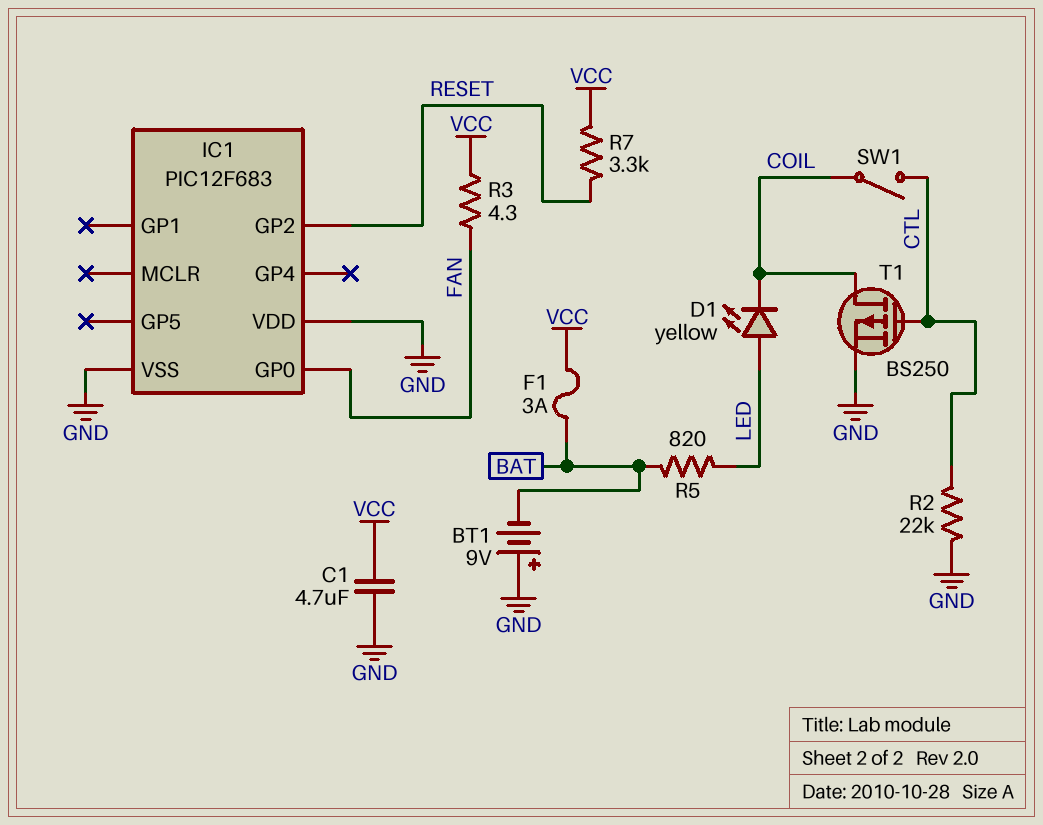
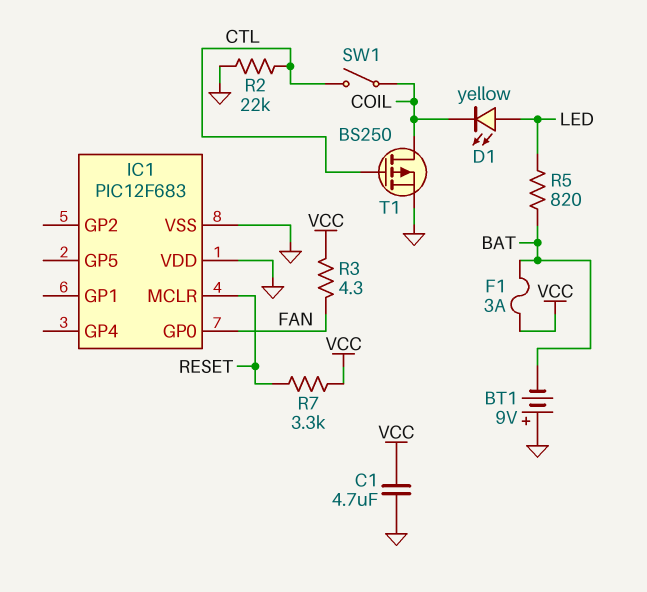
IC1 pin GP2: RESET -> none
IC1 pin MCLR: none -> RESET

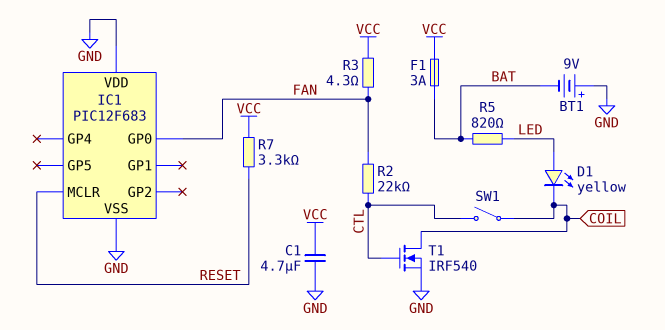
R2: 22k (CTL, GND) -> 22k (CTL, FAN)
T1: PMOS BS250 (G CTL, D COIL, S GND) -> NMOS IRF540 (G CTL, D COIL, S GND)

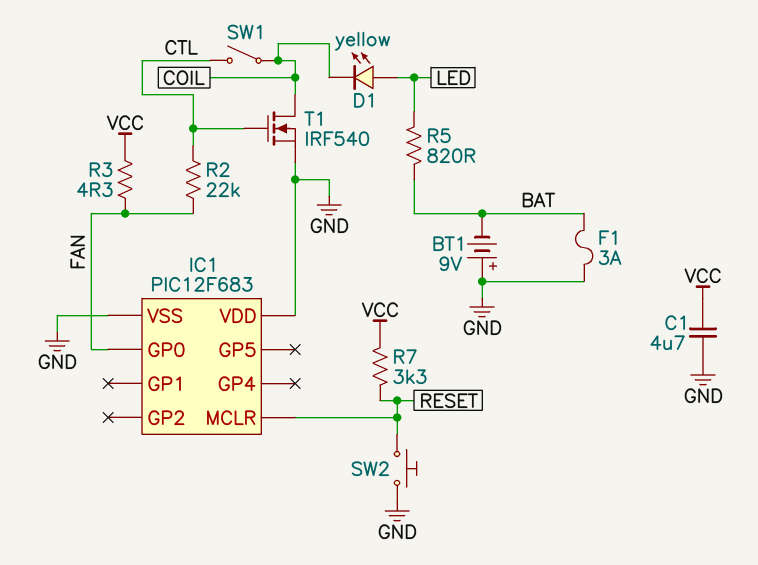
F1: 3A (BAT, VCC) -> 3A (BAT, GND)
SW2: none -> button (GND, RESET)

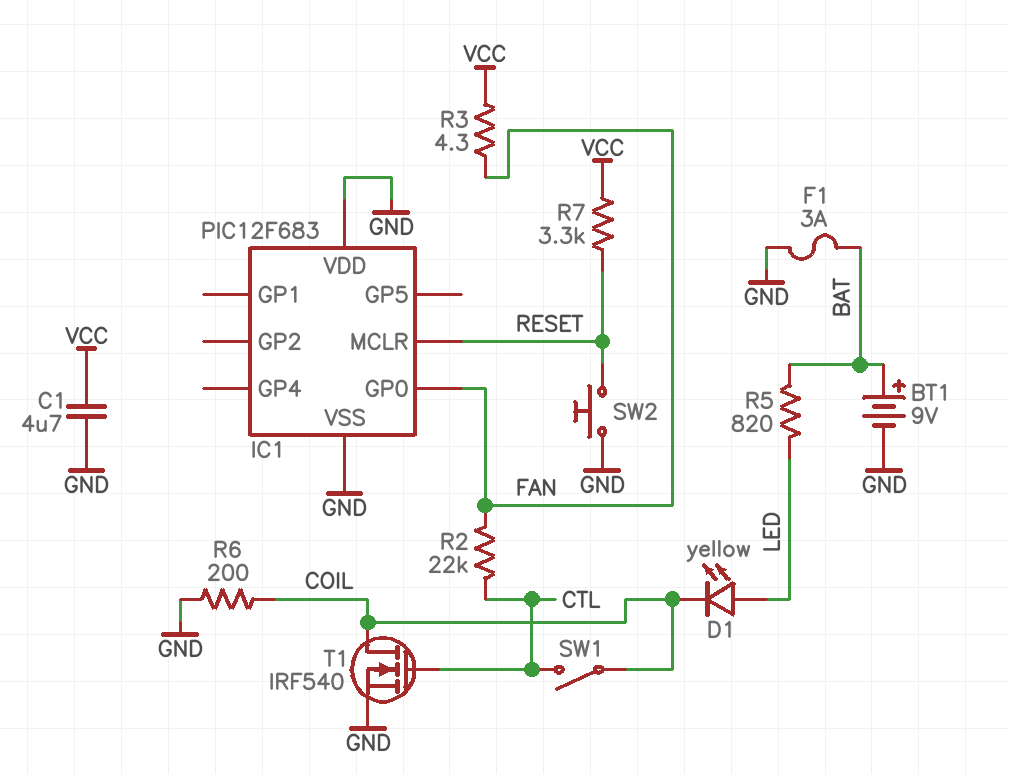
BT1: 9V (plus GND, minus BAT) -> 9V (plus BAT, minus GND)
R6: none -> 200 (COIL, GND)

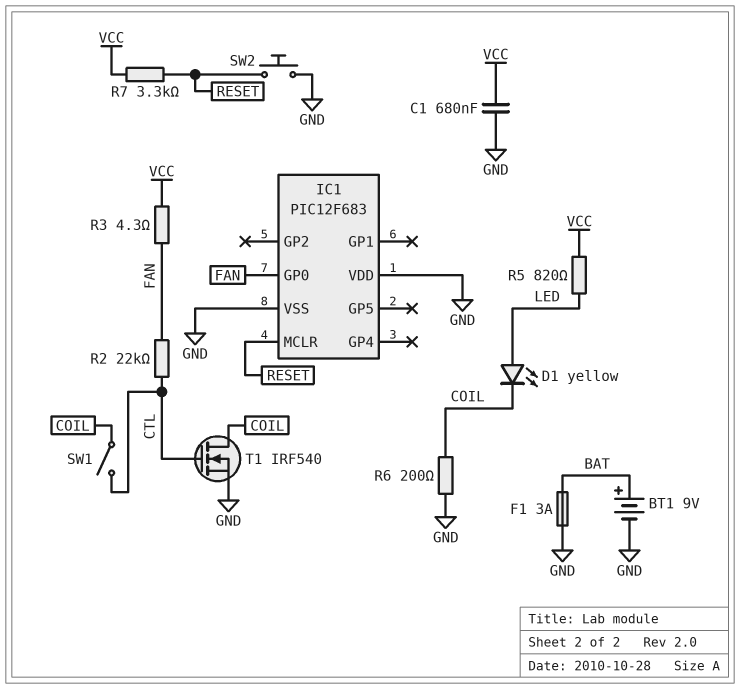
C1: 4.7uF (GND, VCC) -> 680nF (GND, VCC)
R5: 820 (BAT, LED) -> 820 (LED, VCC)

